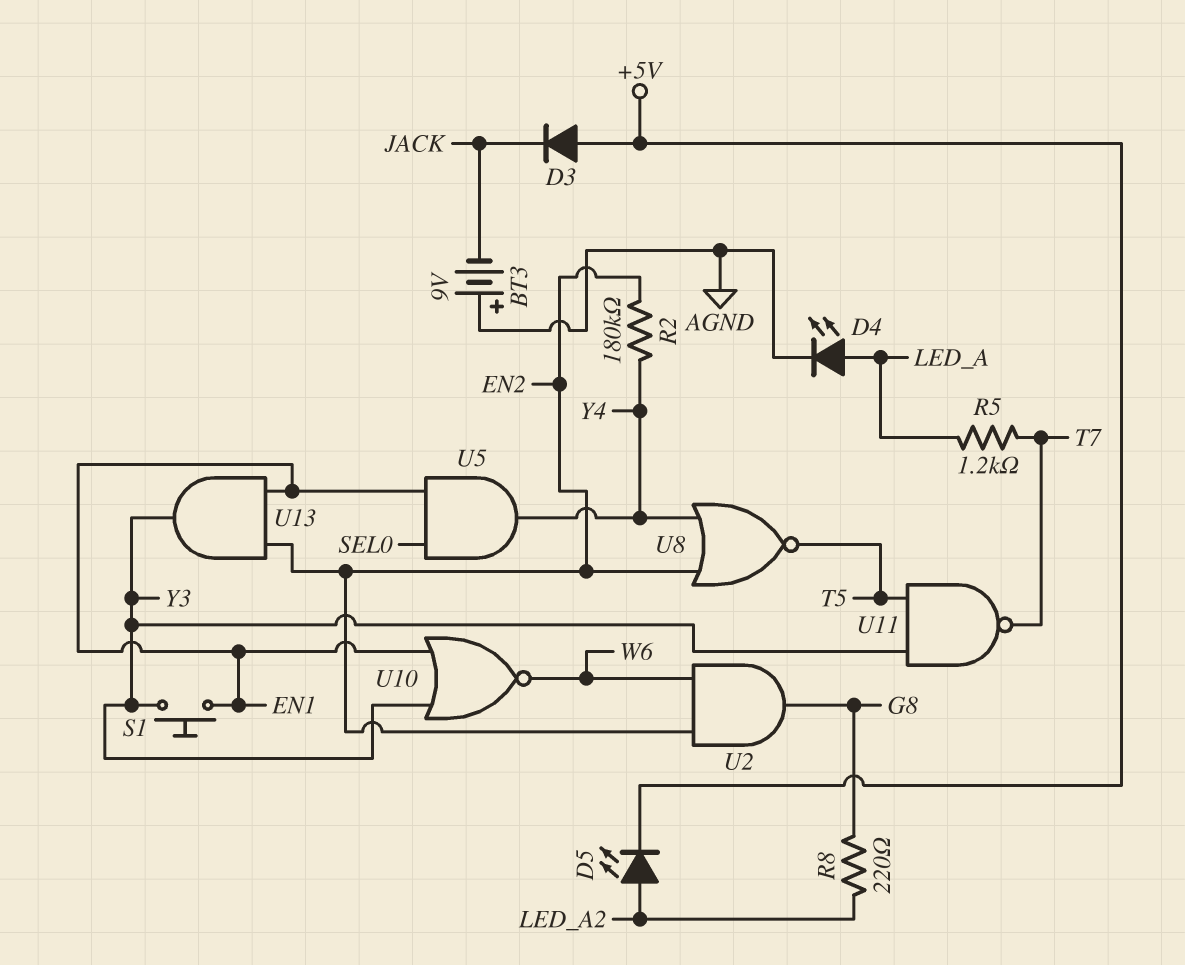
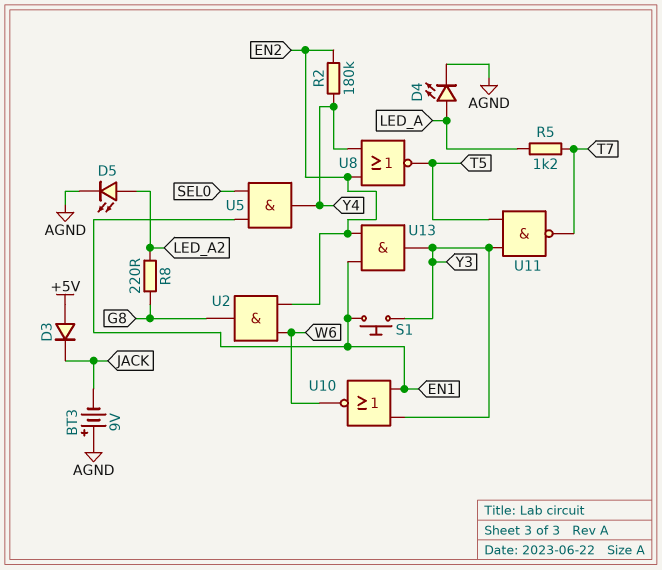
D5: LED (A LED_A2, K +5V) -> LED (A LED_A2, K AGND)

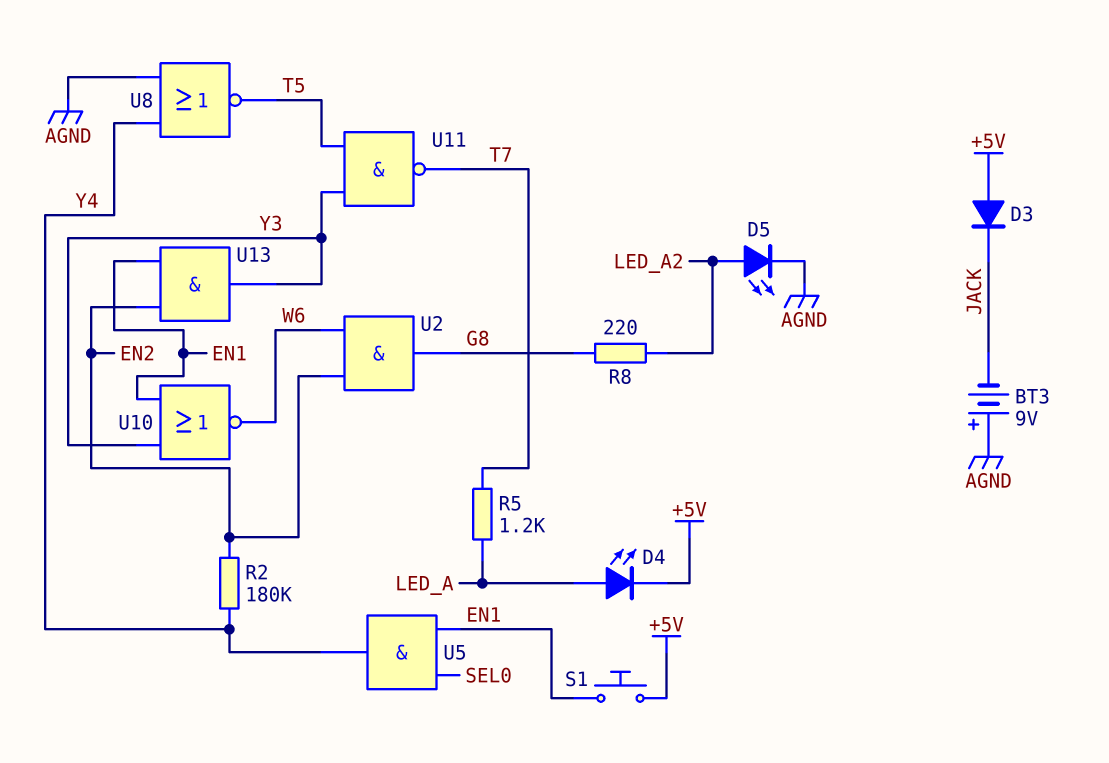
D4: LED (A LED_A, K AGND) -> LED (A LED_A, K +5V)
S1: button (EN1, Y3) -> button (+5V, EN1)
U8: NOR (in EN2, in Y4, out T5) -> NOR (in AGND, in Y4, out T5)

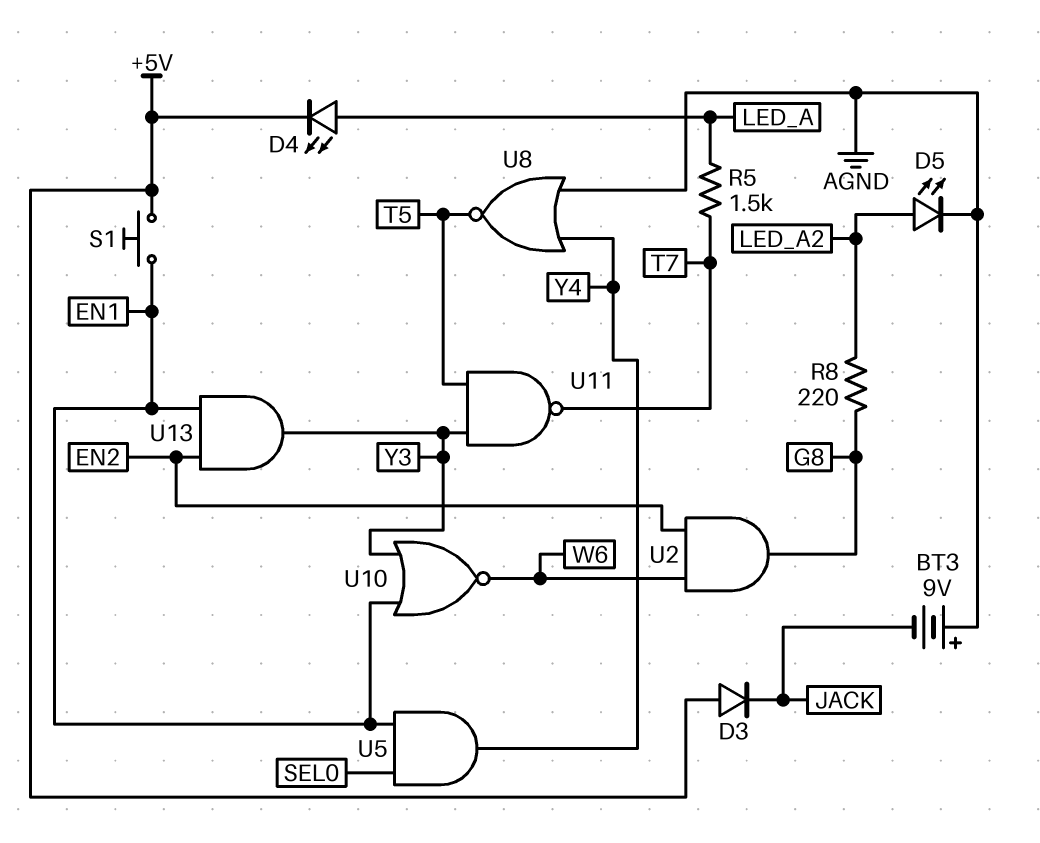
R2: 180k (EN2, Y4) -> none
R5: 1.2k (LED_A, T7) -> 1.5k (LED_A, T7)

